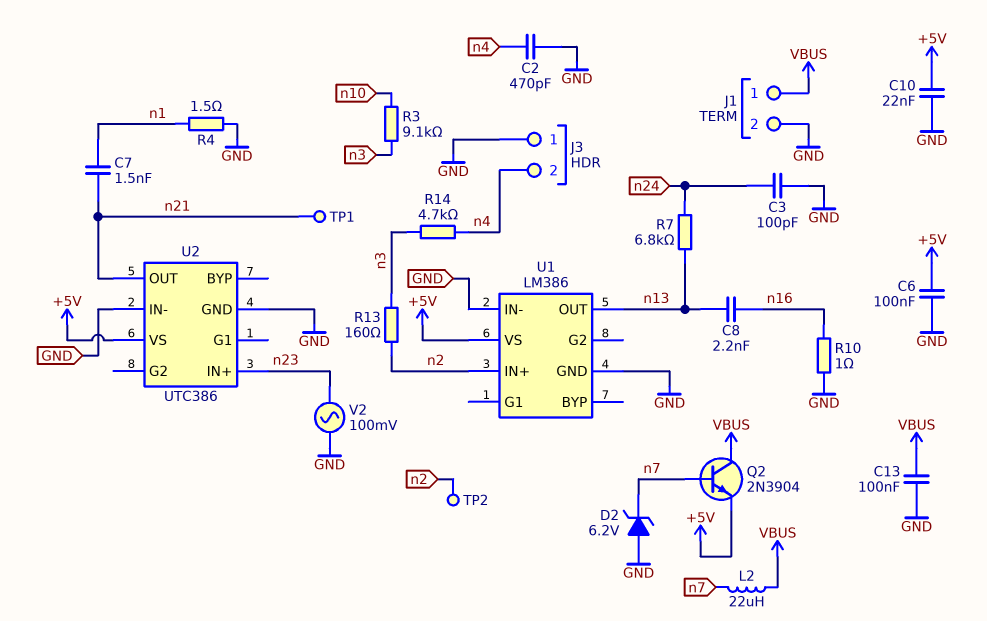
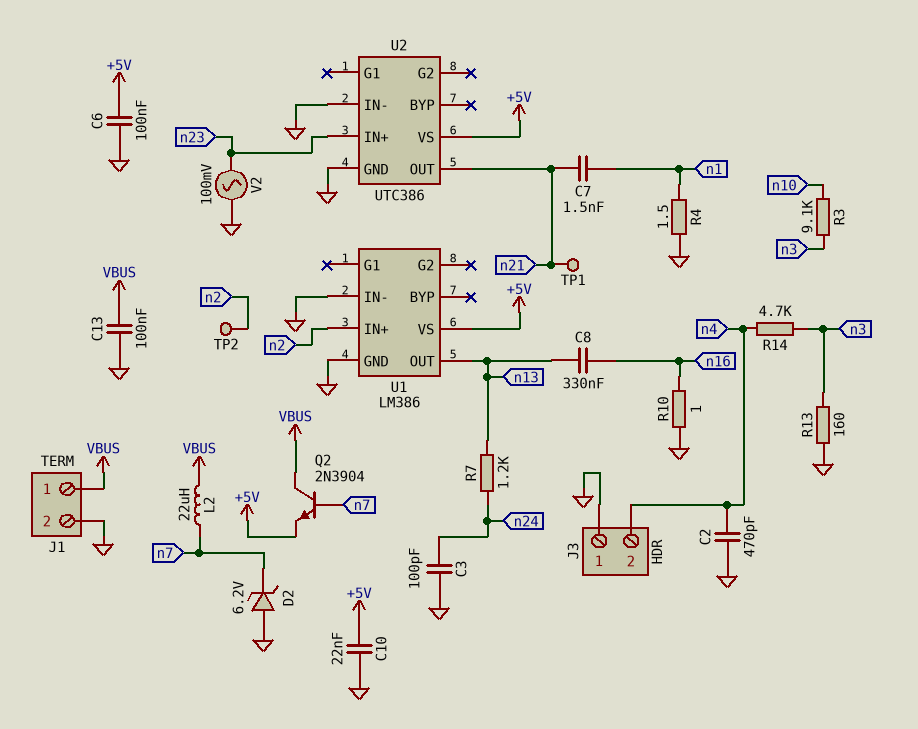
C8: 2.2nF (n13, n16) -> 330nF (n13, n16)
R7: 6.8k (n13, n24) -> 1.2k (n13, n24)
R13: 160 (n2, n3) -> 160 (GND, n3)

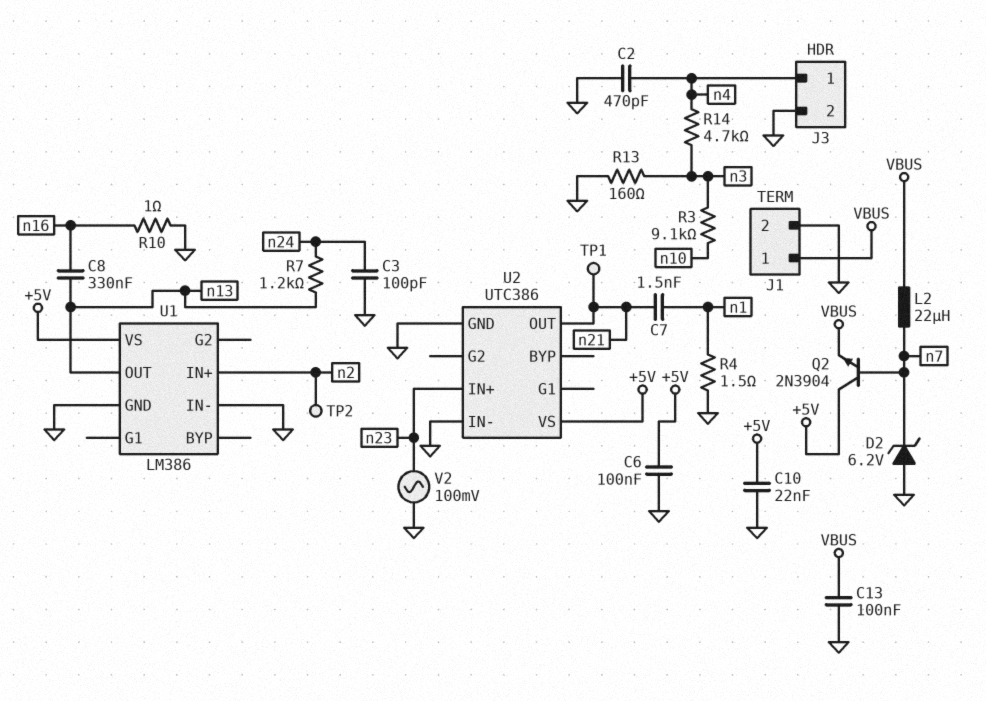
J3 pin 1: GND -> n4
J3 pin 2: n4 -> GND
Q2: NPN 2N3904 (B n7, C VBUS, E +5V) -> NPN 2N3904 (B n7, C +5V, E VBUS)

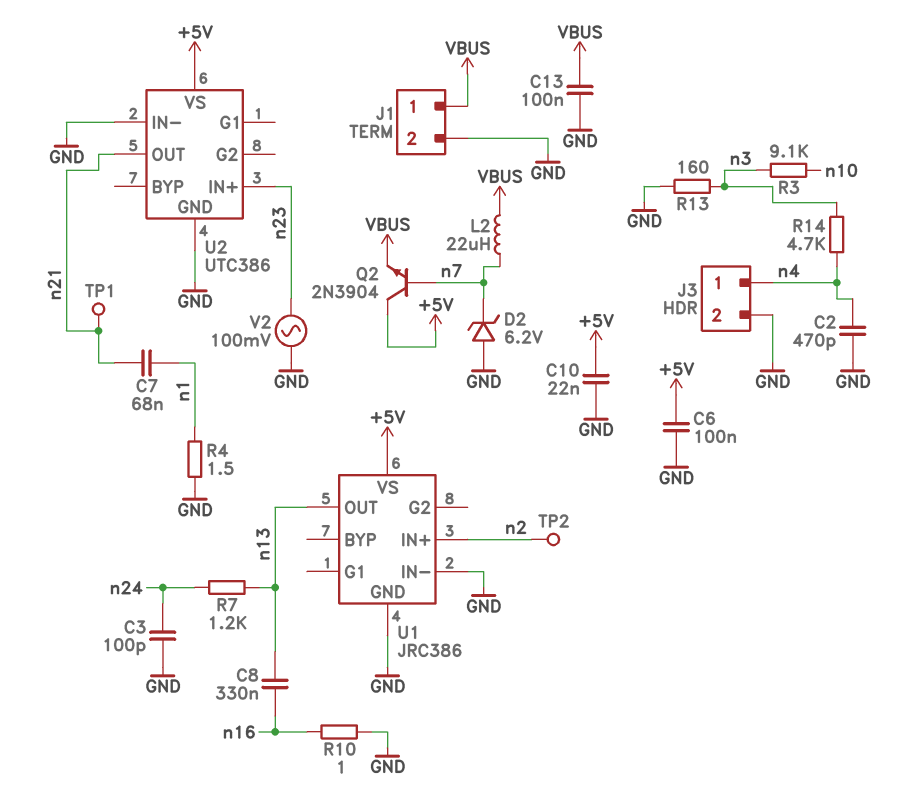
C7: 1.5nF (n1, n21) -> 68nF (n1, n21)
U1: LM386 -> JRC386

